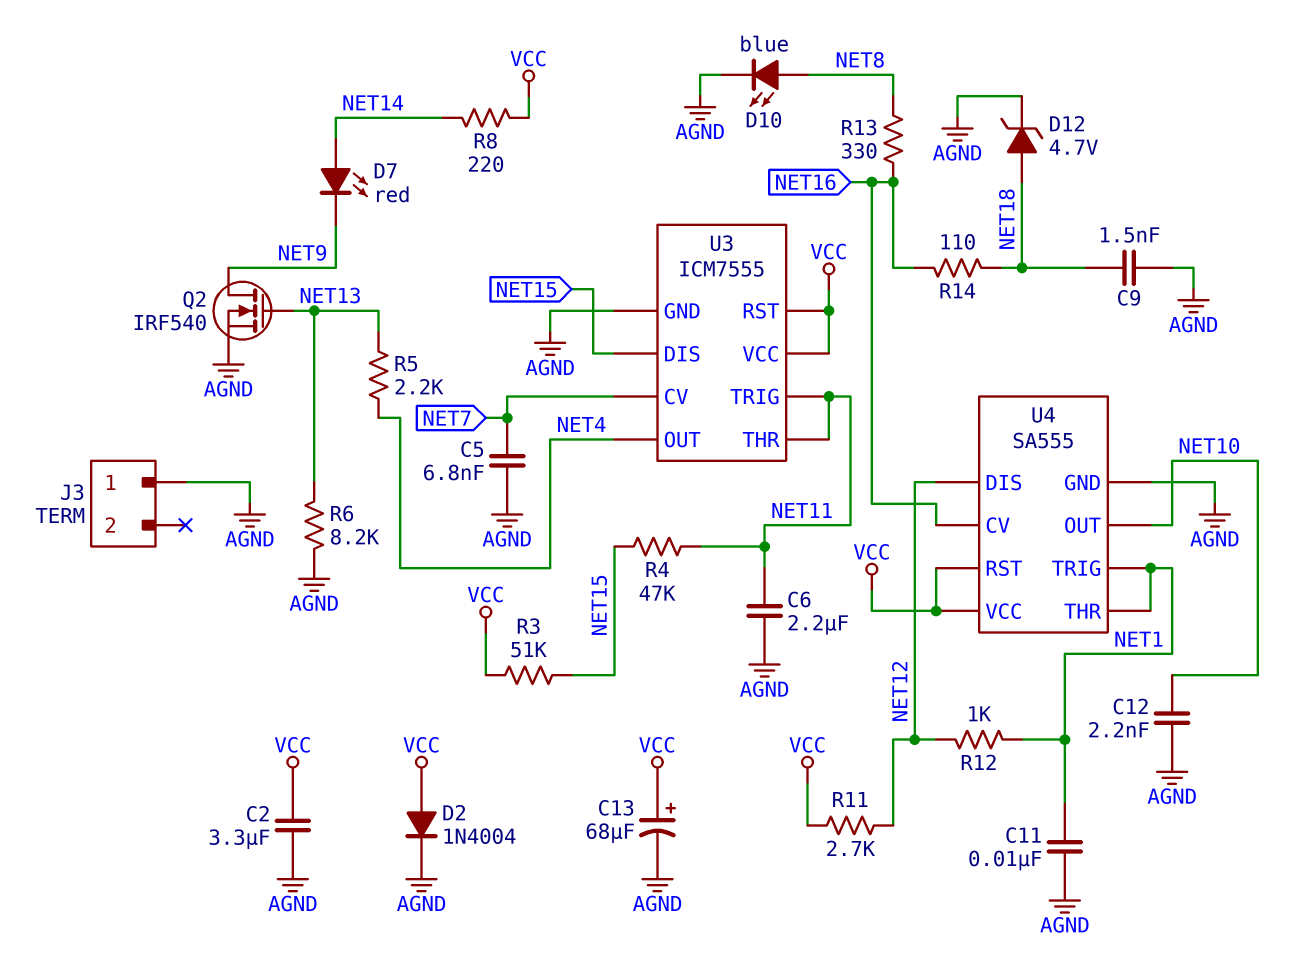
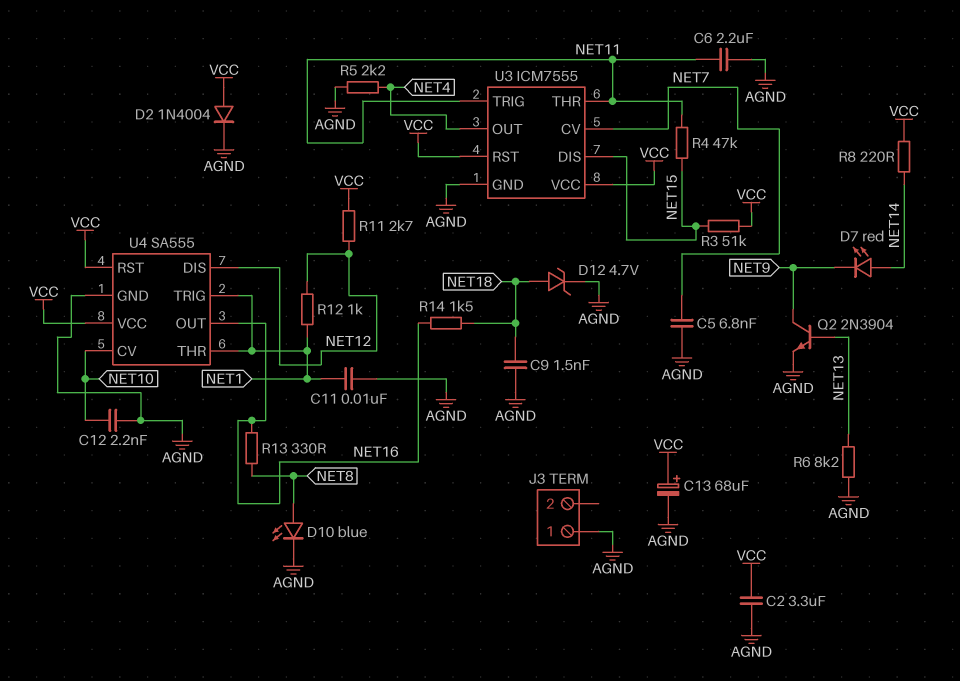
Q2: NMOS IRF540 (G NET13, D NET9, S AGND) -> NPN 2N3904 (B NET13, C NET9, E AGND)
R5: 2.2k (NET4, NET13) -> 2.2k (AGND, NET4)
R14: 110 (NET16, NET18) -> 1.5k (NET16, NET18)
U4 pin CV: NET16 -> NET10
U4 pin OUT: NET10 -> NET16

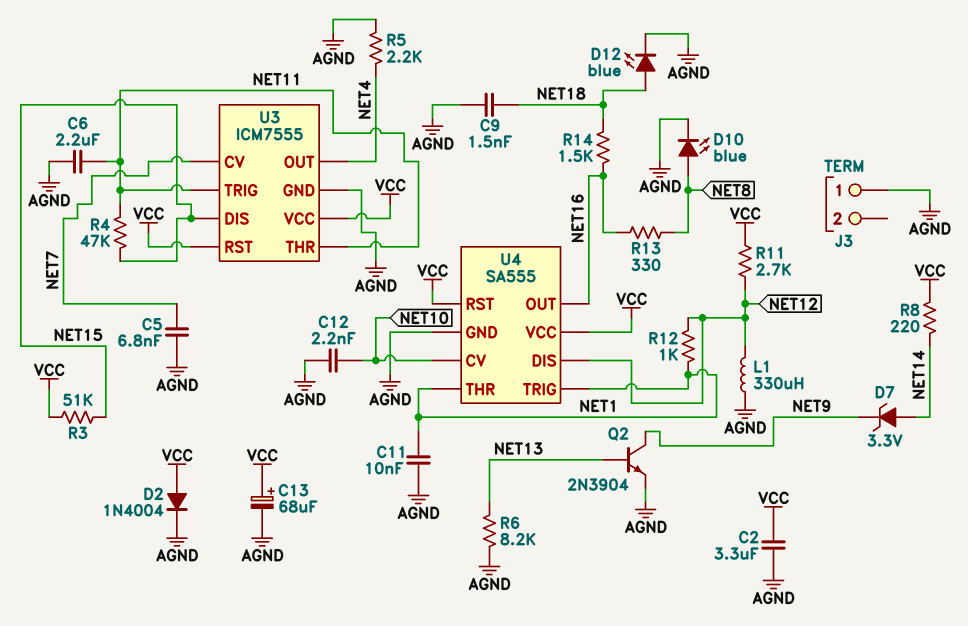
D7: LED red (A NET14, K NET9) -> zener 3.3V (A NET14, K NET9)
D12: zener 4.7V (A NET18, K AGND) -> LED blue (A NET18, K AGND)
L1: none -> 330uH (AGND, NET12)

